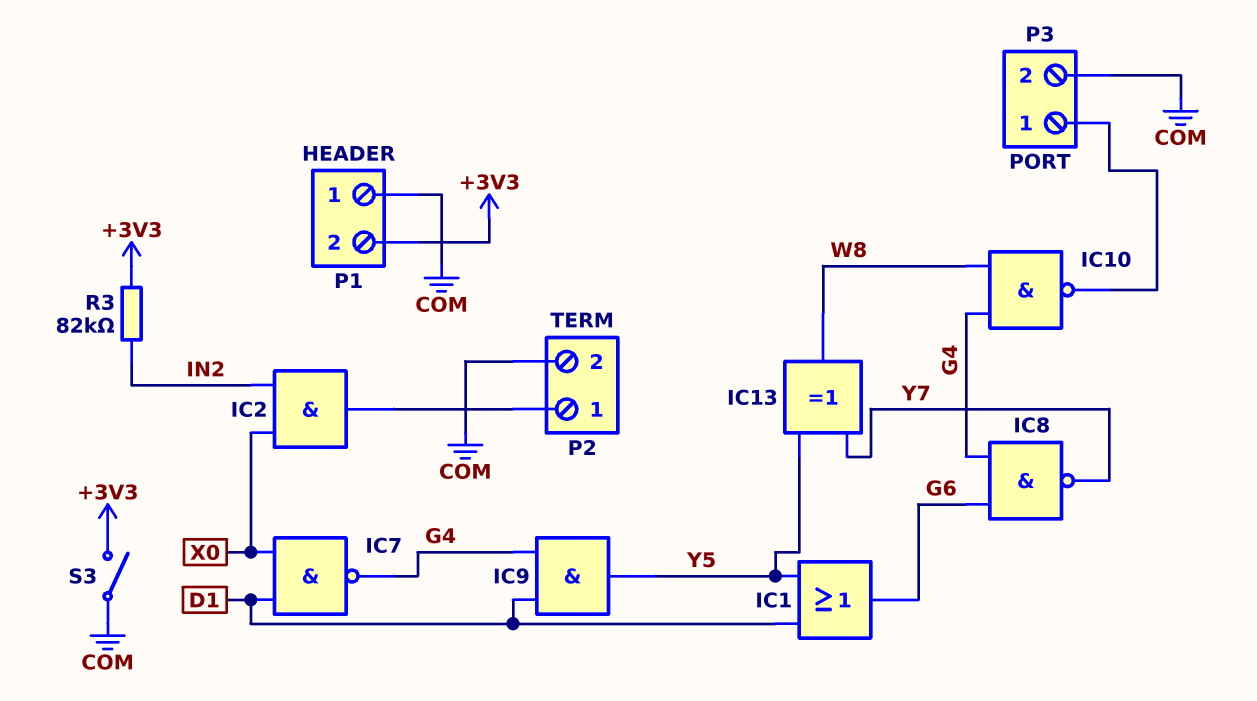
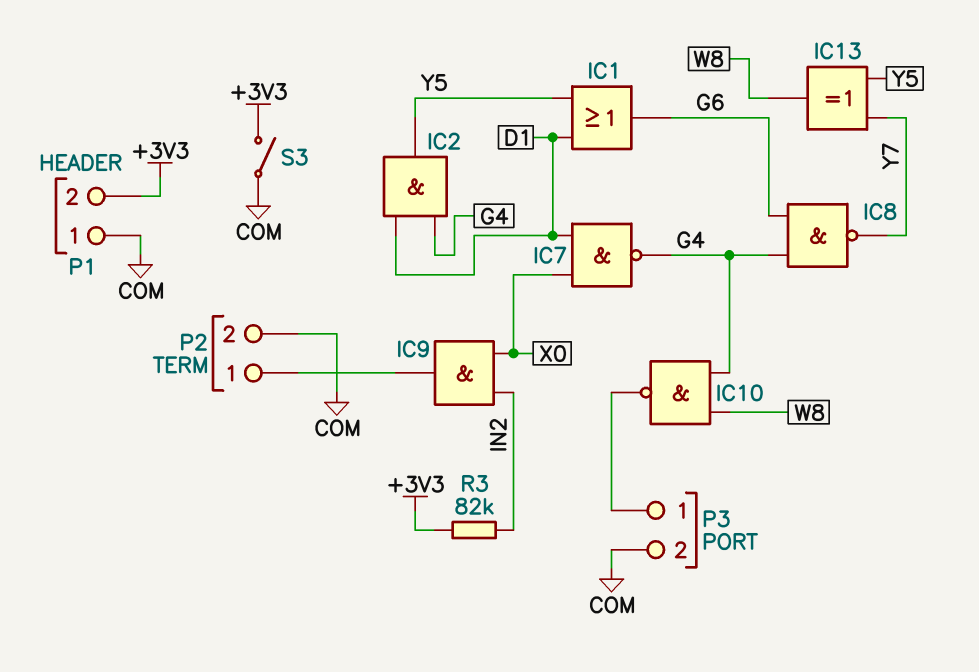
IC2: AND (in IN2, in X0, out P2/1) -> AND (in D1, in G4, out Y5)
IC9: AND (in D1, in G4, out Y5) -> AND (in IN2, in X0, out P2/1)

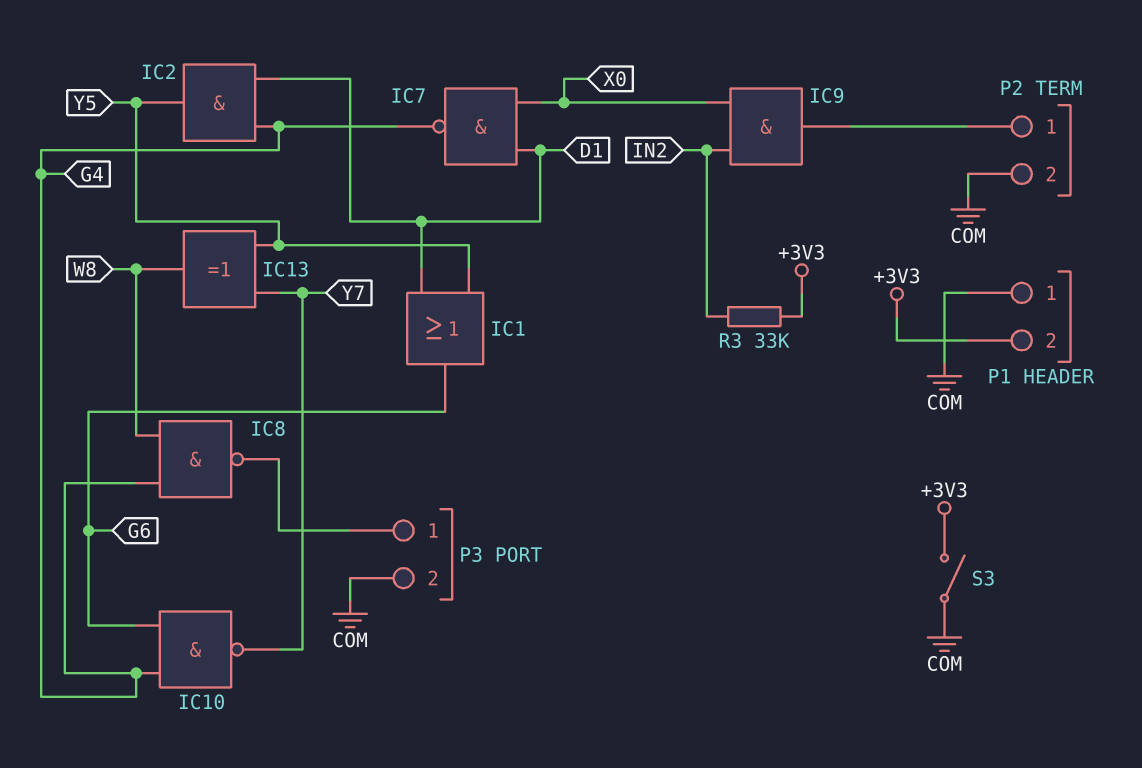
IC8: NAND (in G4, in G6, out Y7) -> NAND (in G4, in W8, out P3/1)
IC10: NAND (in G4, in W8, out P3/1) -> NAND (in G4, in G6, out Y7)
R3: 82k (+3V3, IN2) -> 33k (+3V3, IN2)

